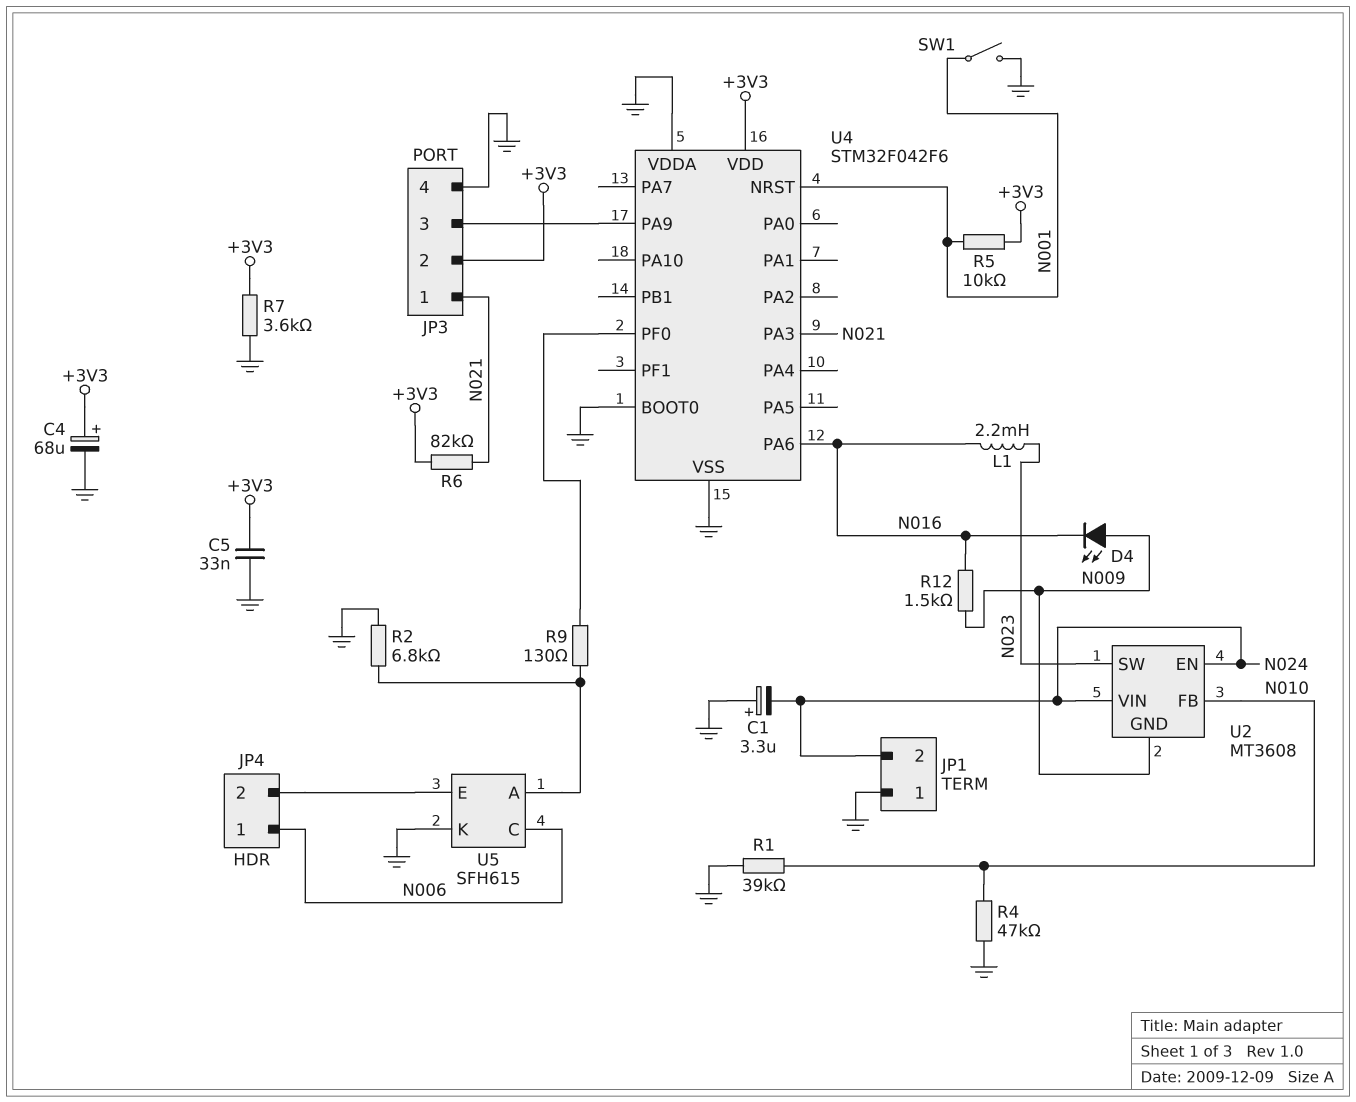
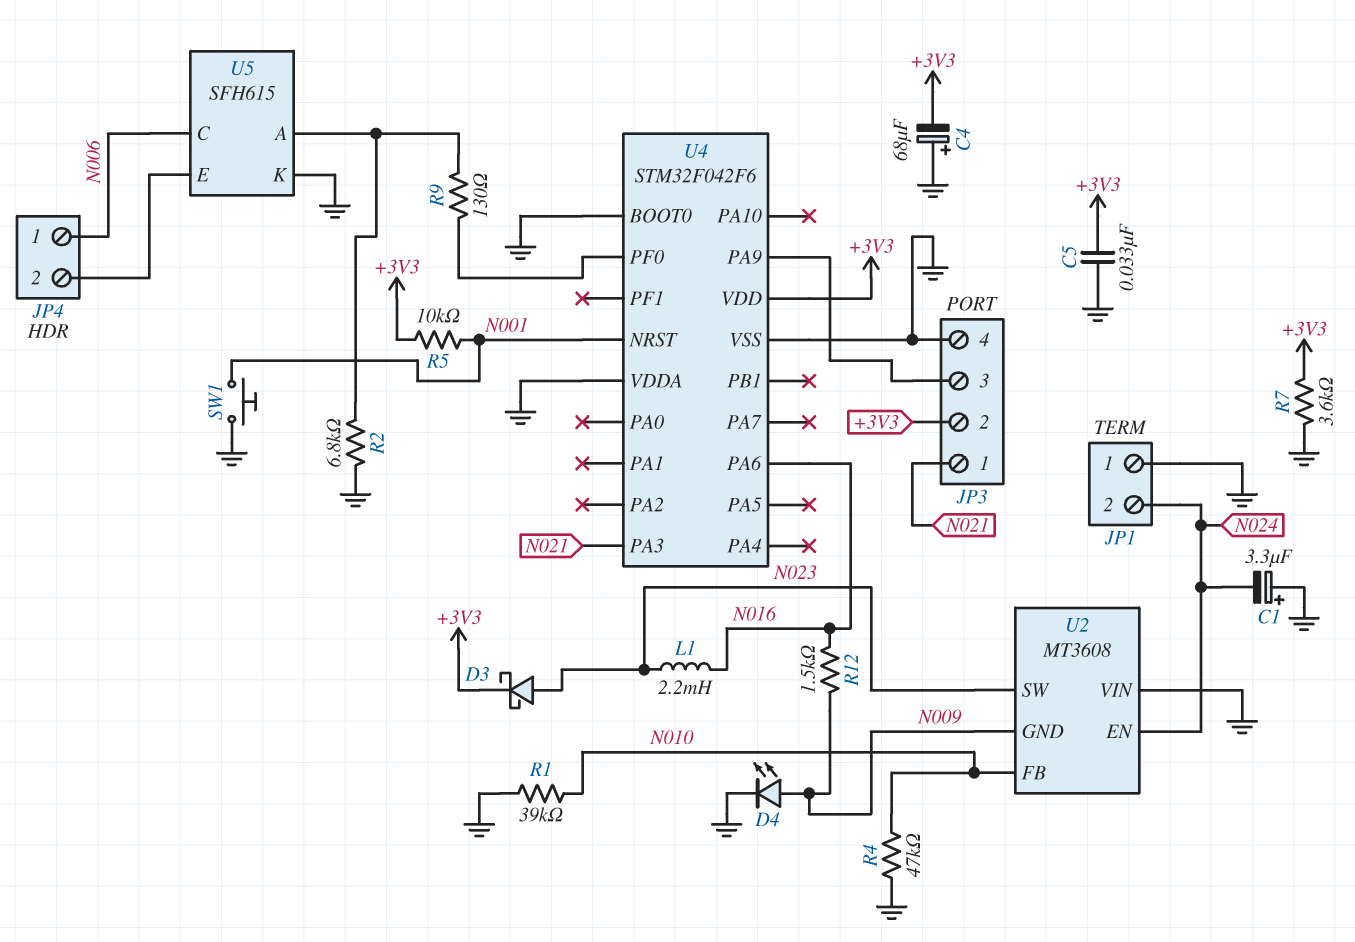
C4: 68uF (plus +3V3, minus GND) -> 68uF (plus GND, minus +3V3)
D3: none -> schottky (A N023, K +3V3)
D4: LED (A N009, K N016) -> LED (A N009, K GND)
R6: 82k (+3V3, N021) -> none
SW1: switch (GND, N001) -> button (GND, N001)
U2 pin VIN: N024 -> GND

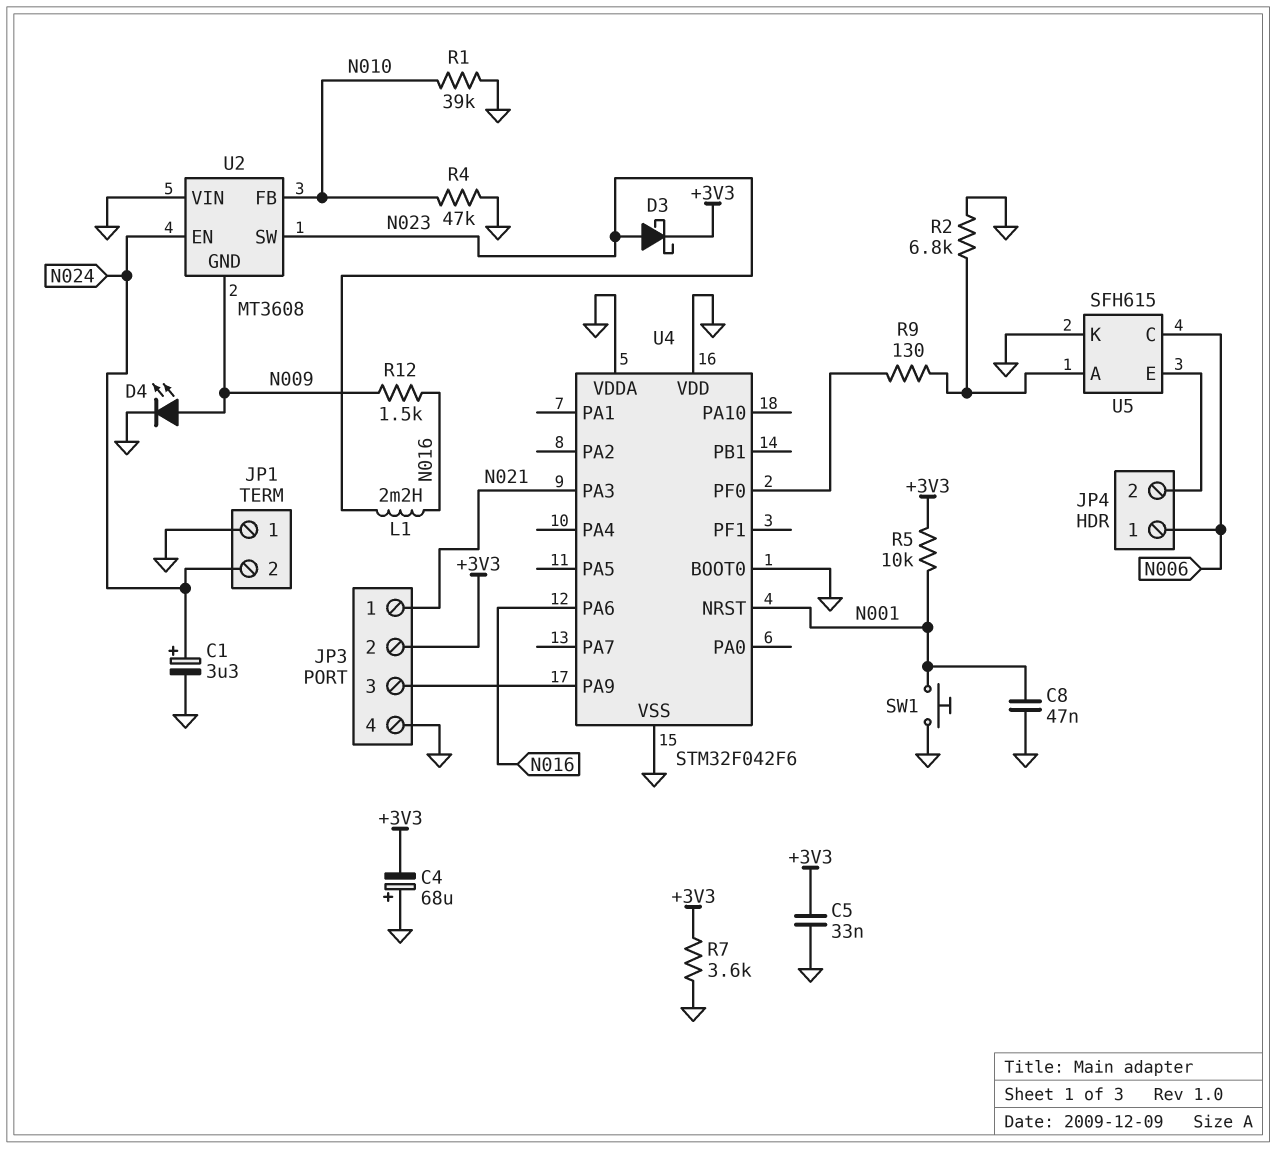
C1: 3.3uF (plus GND, minus N024) -> 3.3uF (plus N024, minus GND)
C8: none -> 47nF (GND, N001)
U4 pin VDD: +3V3 -> GND

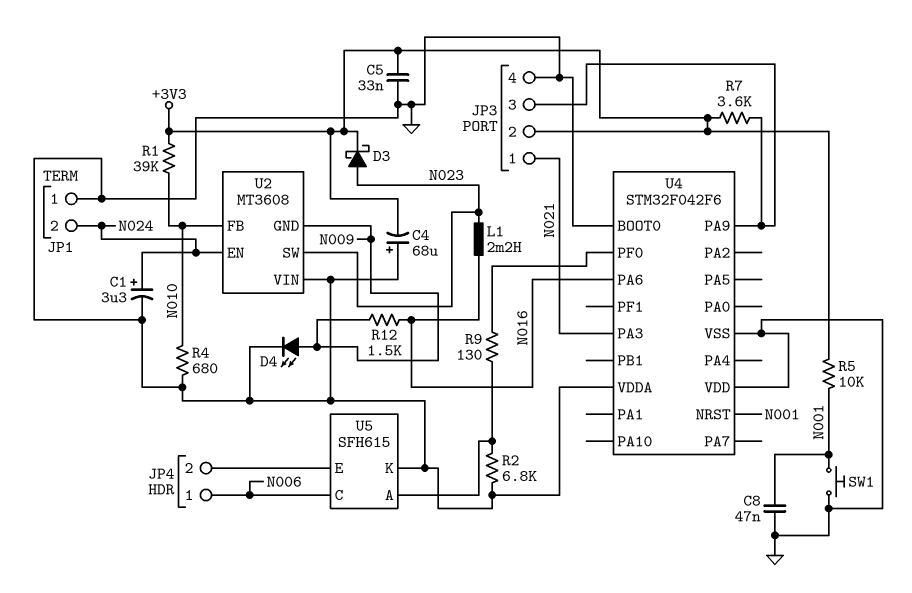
R1: 39k (GND, N010) -> 39k (+3V3, N010)
R4: 47k (GND, N010) -> 680 (GND, N010)
R7: 3.6k (+3V3, GND) -> 3.6k (+3V3, JP3/3)

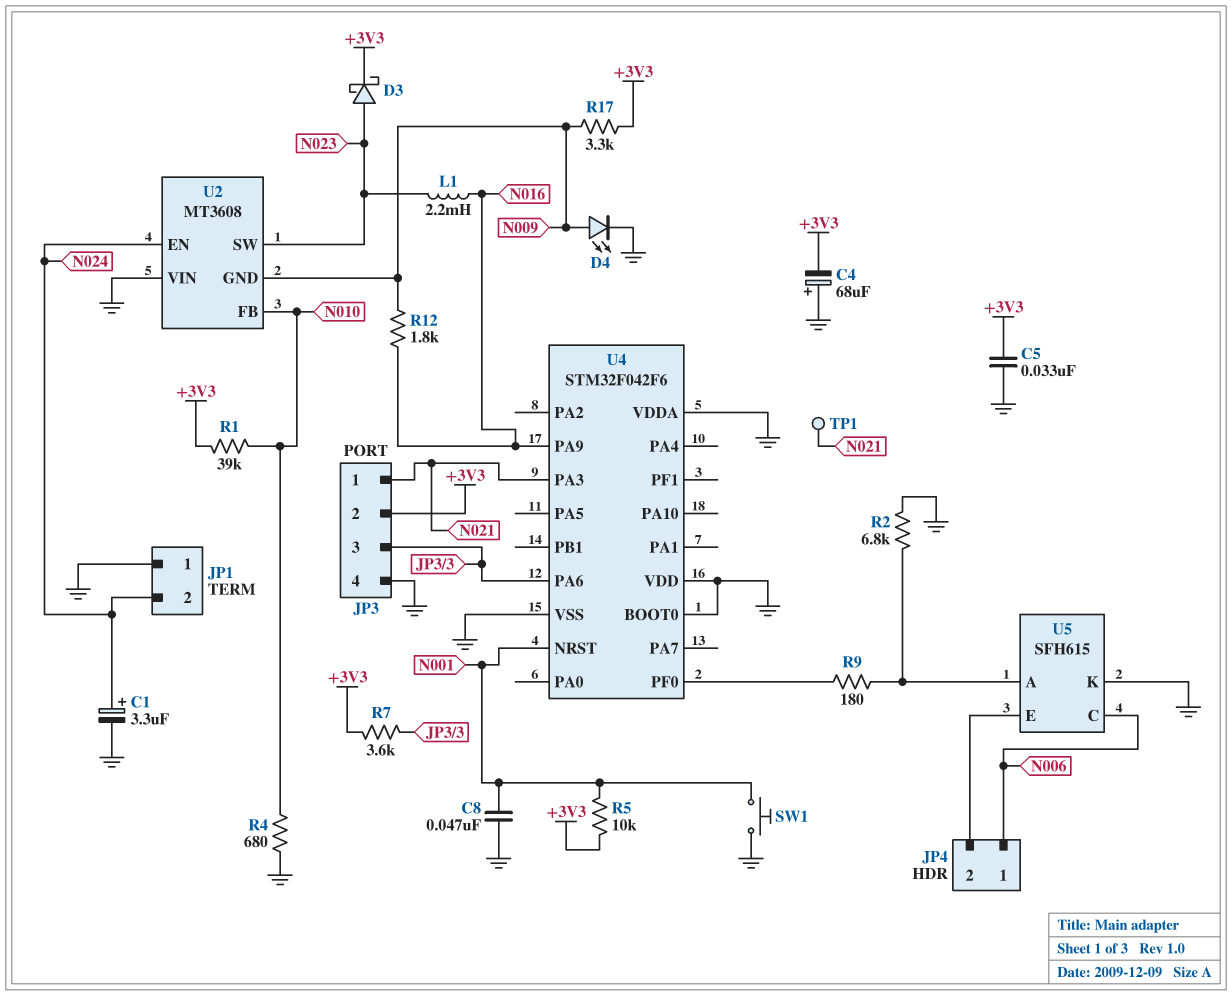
R9: 130 (U4/PF0, U5/A) -> 180 (U4/PF0, U5/A)
R12: 1.5k (N009, N016) -> 1.8k (N009, N016)
R17: none -> 3.3k (+3V3, N009)
TP1: none -> test point (N021)
U4 pin PA6: N016 -> JP3/3
U4 pin PA9: JP3/3 -> N016

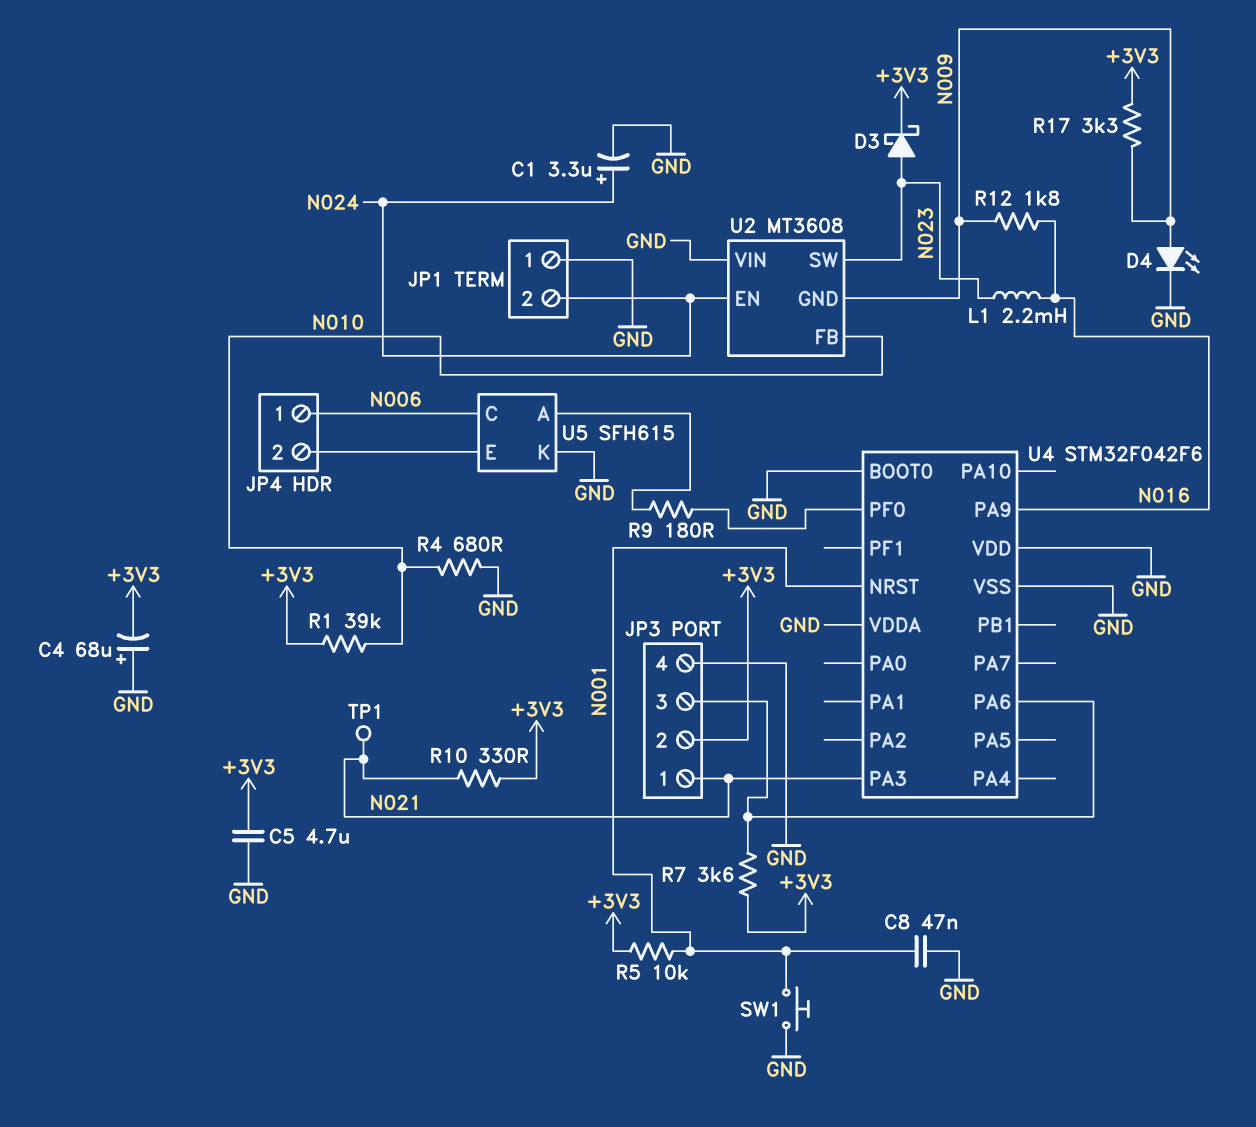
C5: 33nF (+3V3, GND) -> 4.7uF (+3V3, GND)
R2: 6.8k (GND, U5/A) -> none
R10: none -> 330 (+3V3, N021)

